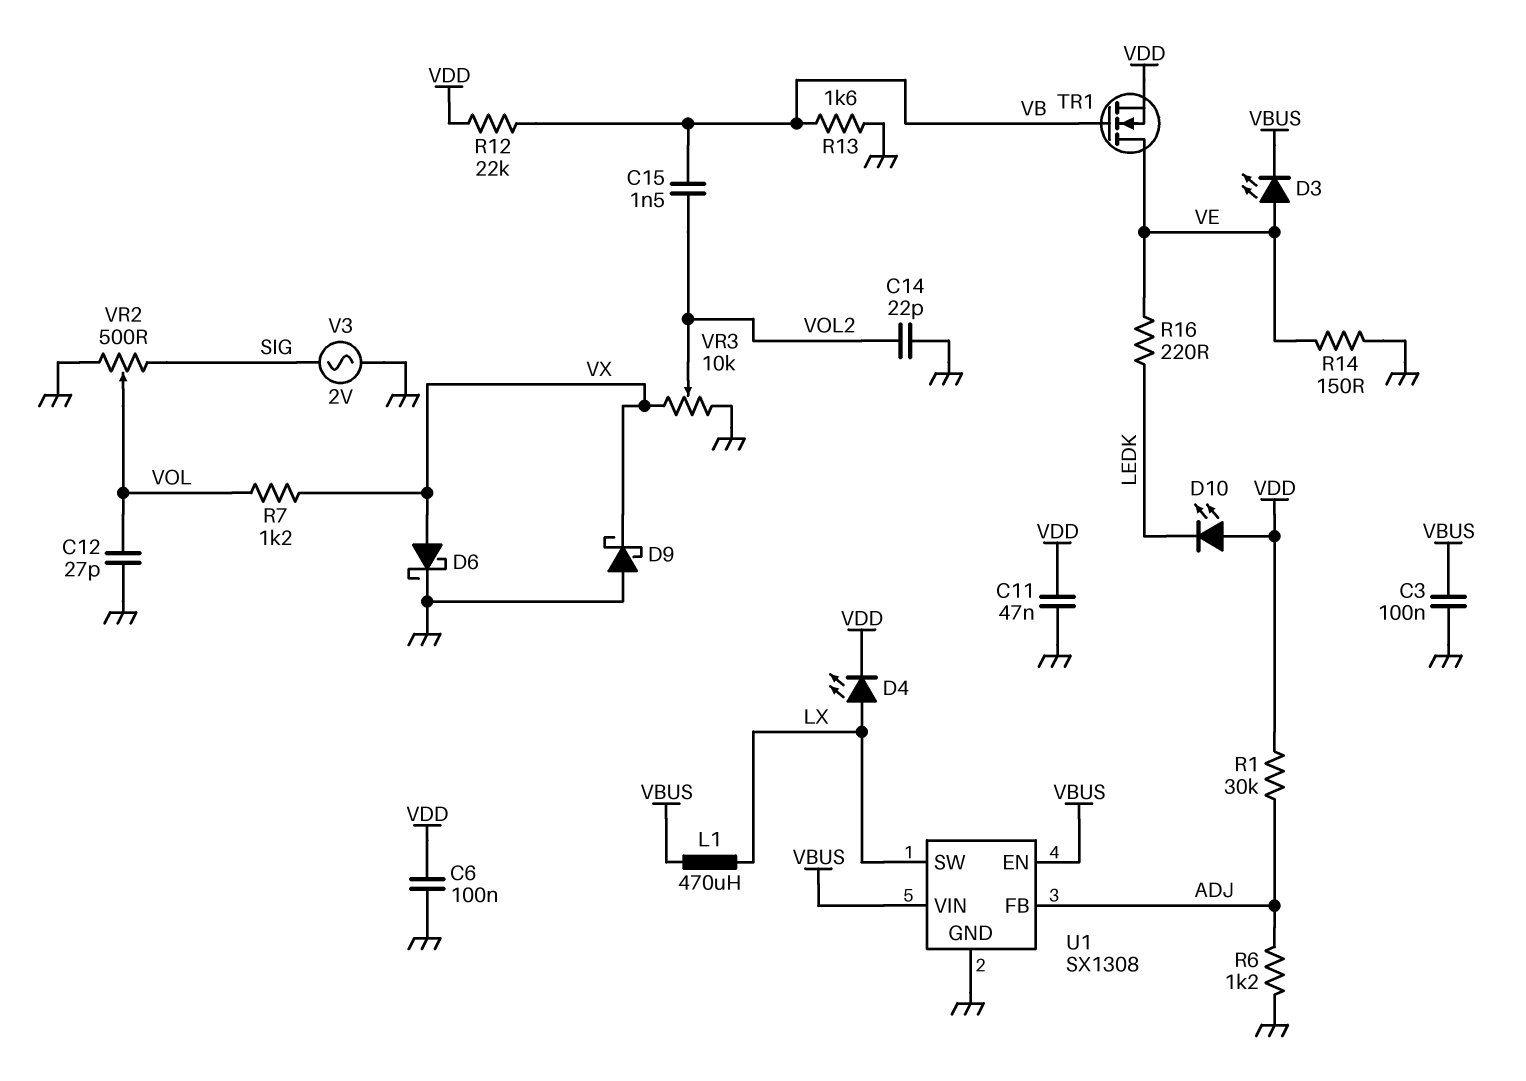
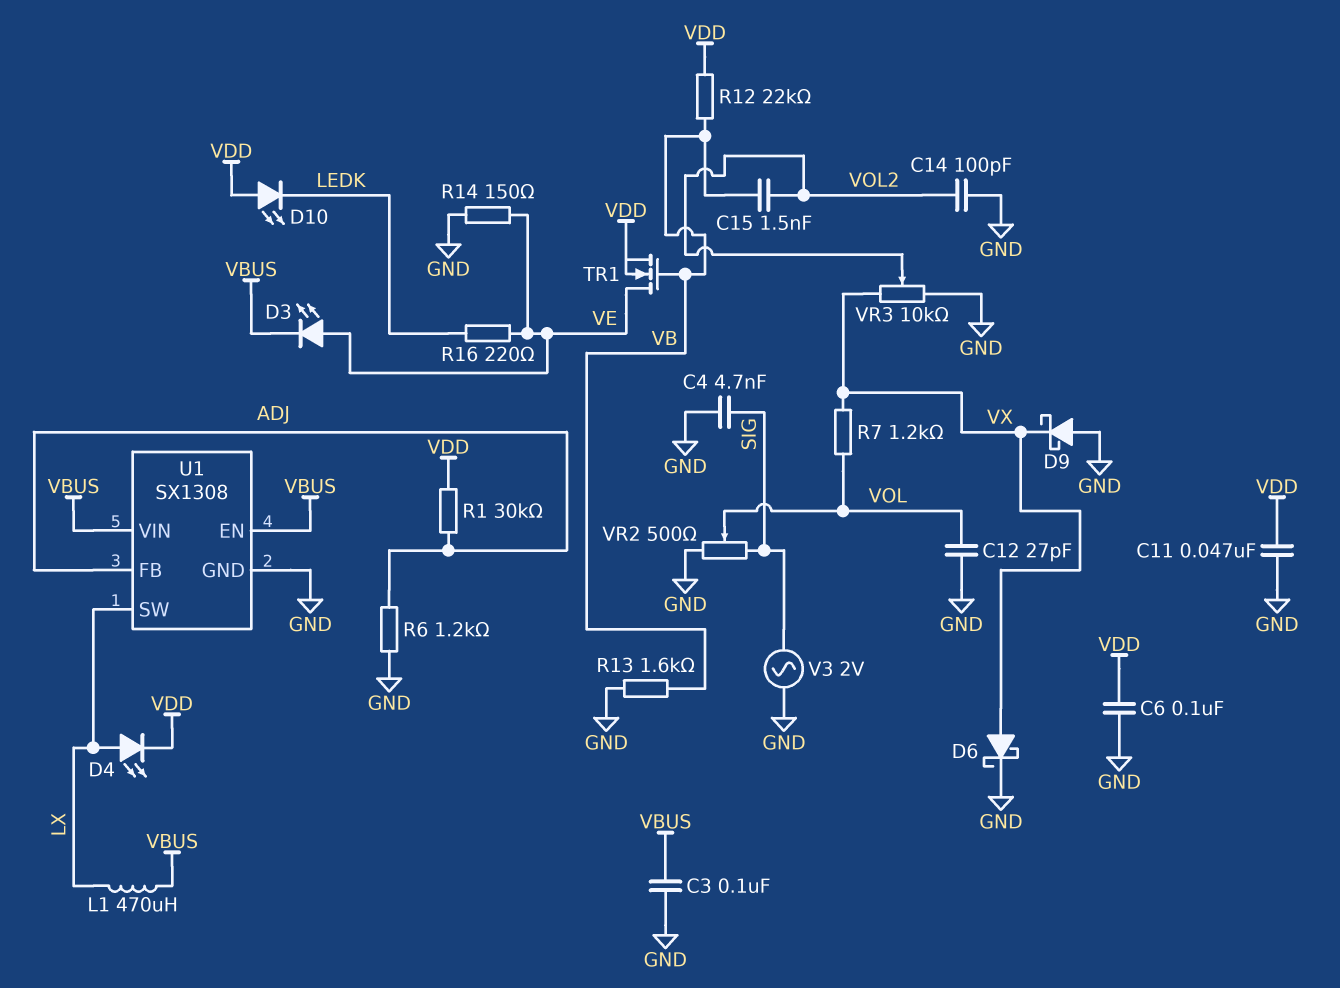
C4: none -> 4.7nF (GND, SIG)
C14: 22pF (GND, VOL2) -> 100pF (GND, VOL2)

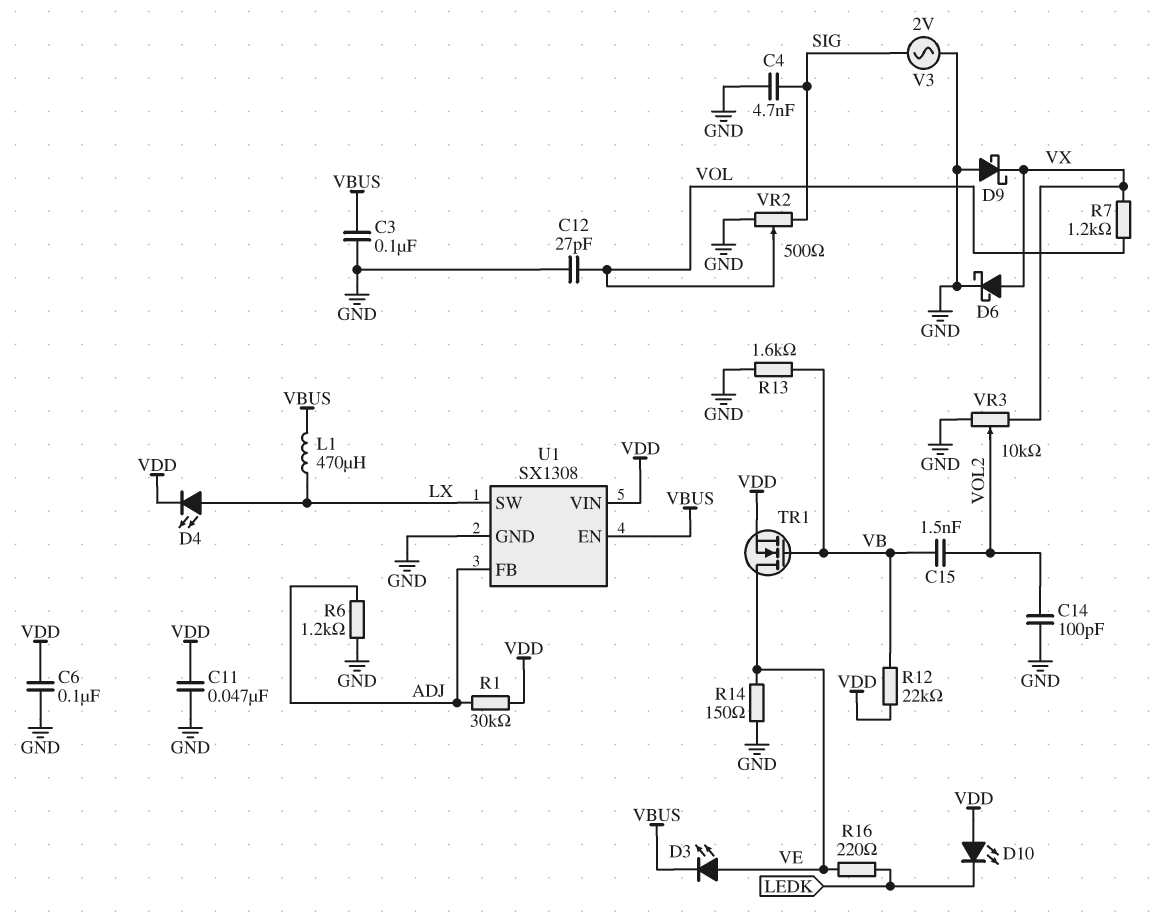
U1 pin VIN: VBUS -> VDD

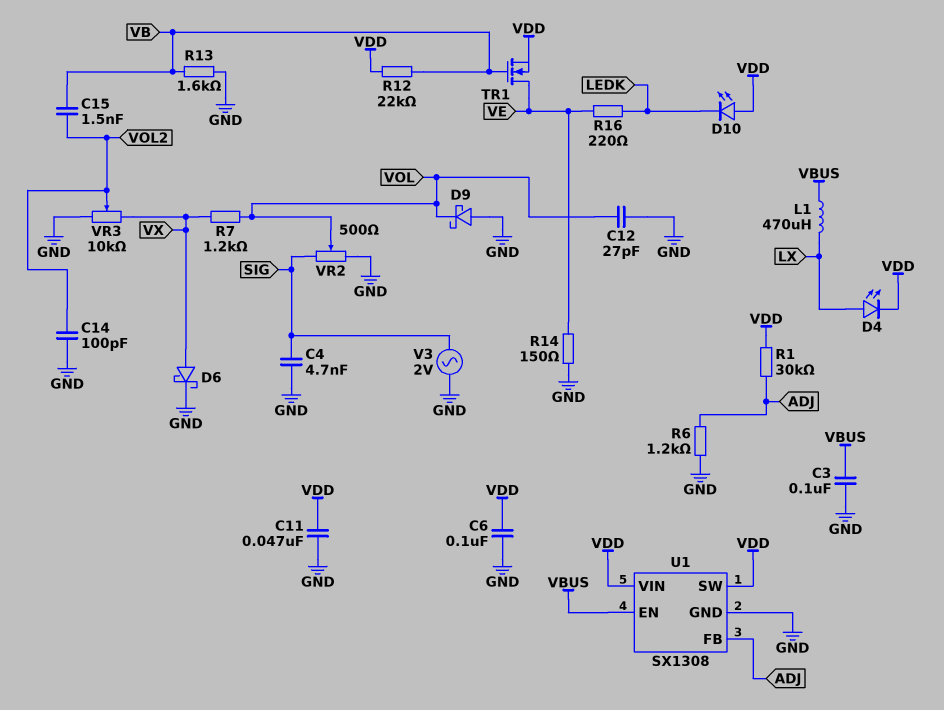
D3: LED (A VE, K VBUS) -> none
D9: schottky (A GND, K VX) -> schottky (A GND, K VOL)
U1 pin SW: LX -> VDD

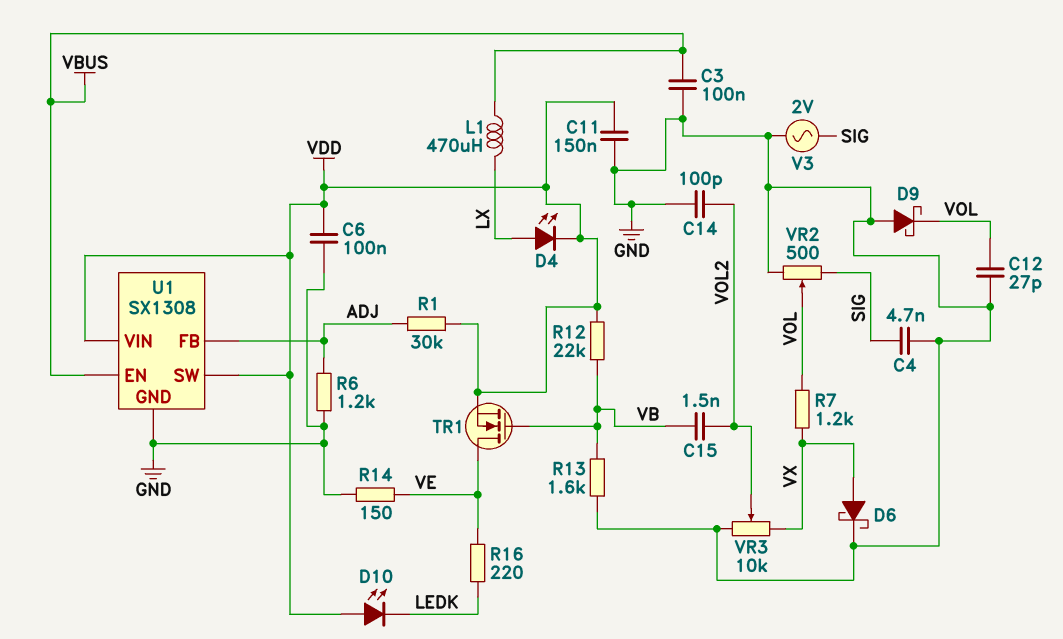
C11: 47nF (GND, VDD) -> 150nF (GND, VDD)

